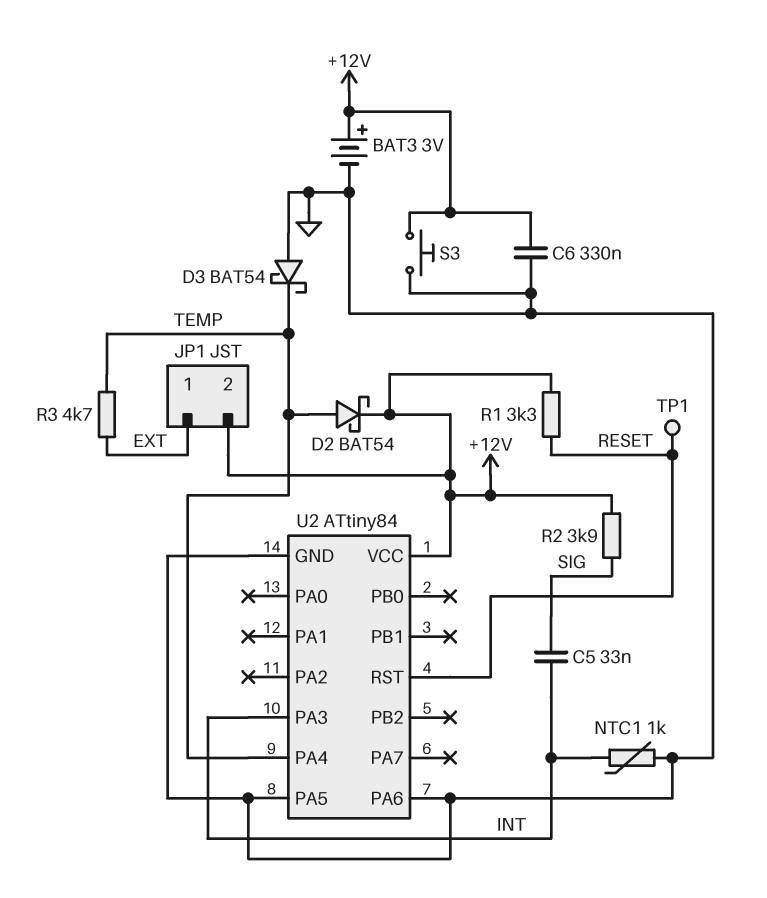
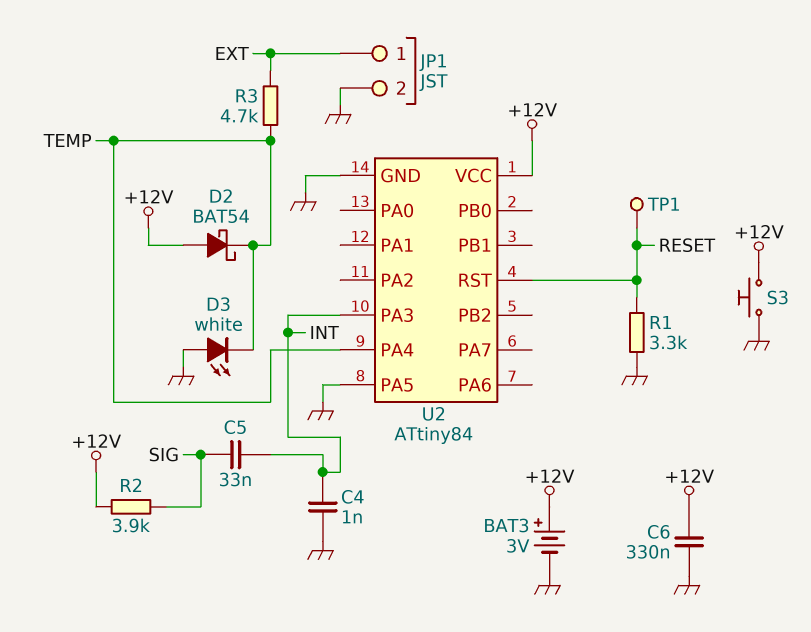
C4: none -> 1nF (GND, INT)
D2: schottky BAT54 (A TEMP, K +12V) -> schottky BAT54 (A +12V, K TEMP)
D3: schottky BAT54 (A GND, K TEMP) -> LED white (A GND, K TEMP)
JP1 pin 2: +12V -> GND
NTC1: 1k (GND, INT) -> none
R1: 3.3k (+12V, RESET) -> 3.3k (GND, RESET)
U2 pin PA6: GND -> none

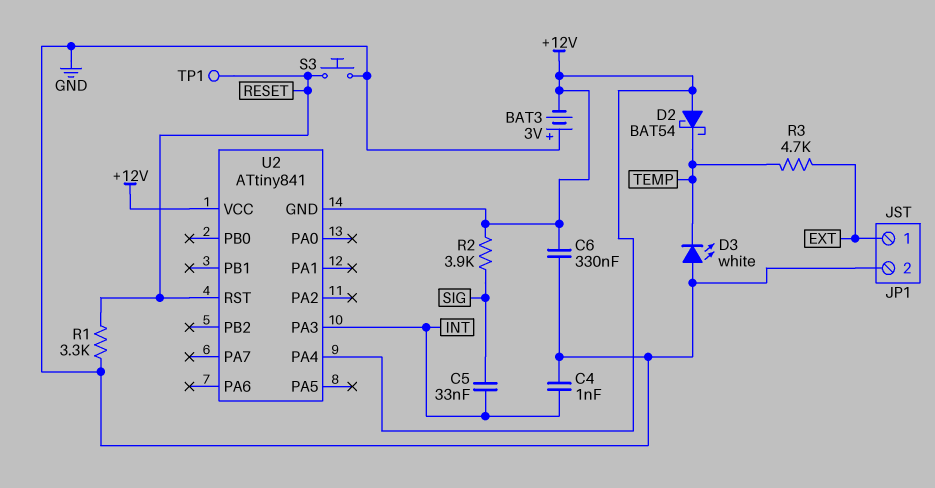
BAT3: 3V (plus +12V, minus GND) -> 3V (plus GND, minus +12V)
S3: button (+12V, GND) -> button (GND, RESET)
U2: ATtiny84 -> ATtiny841
U2 pin GND: GND -> +12V
U2 pin PA4: TEMP -> +12V
U2 pin PA5: GND -> none

